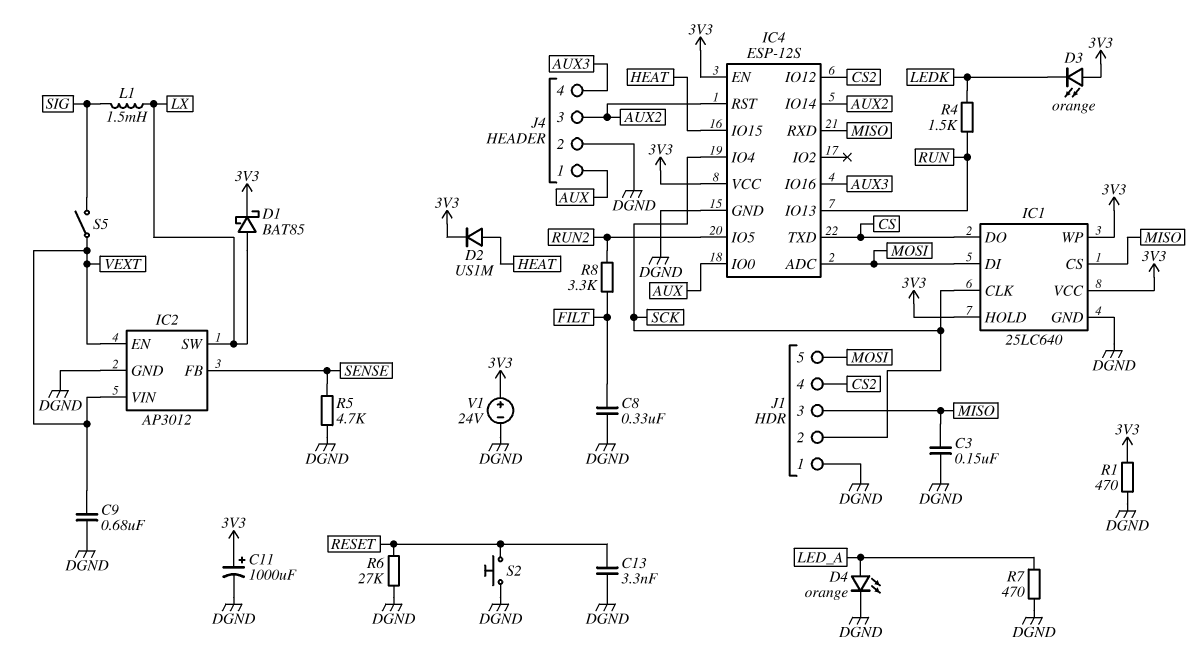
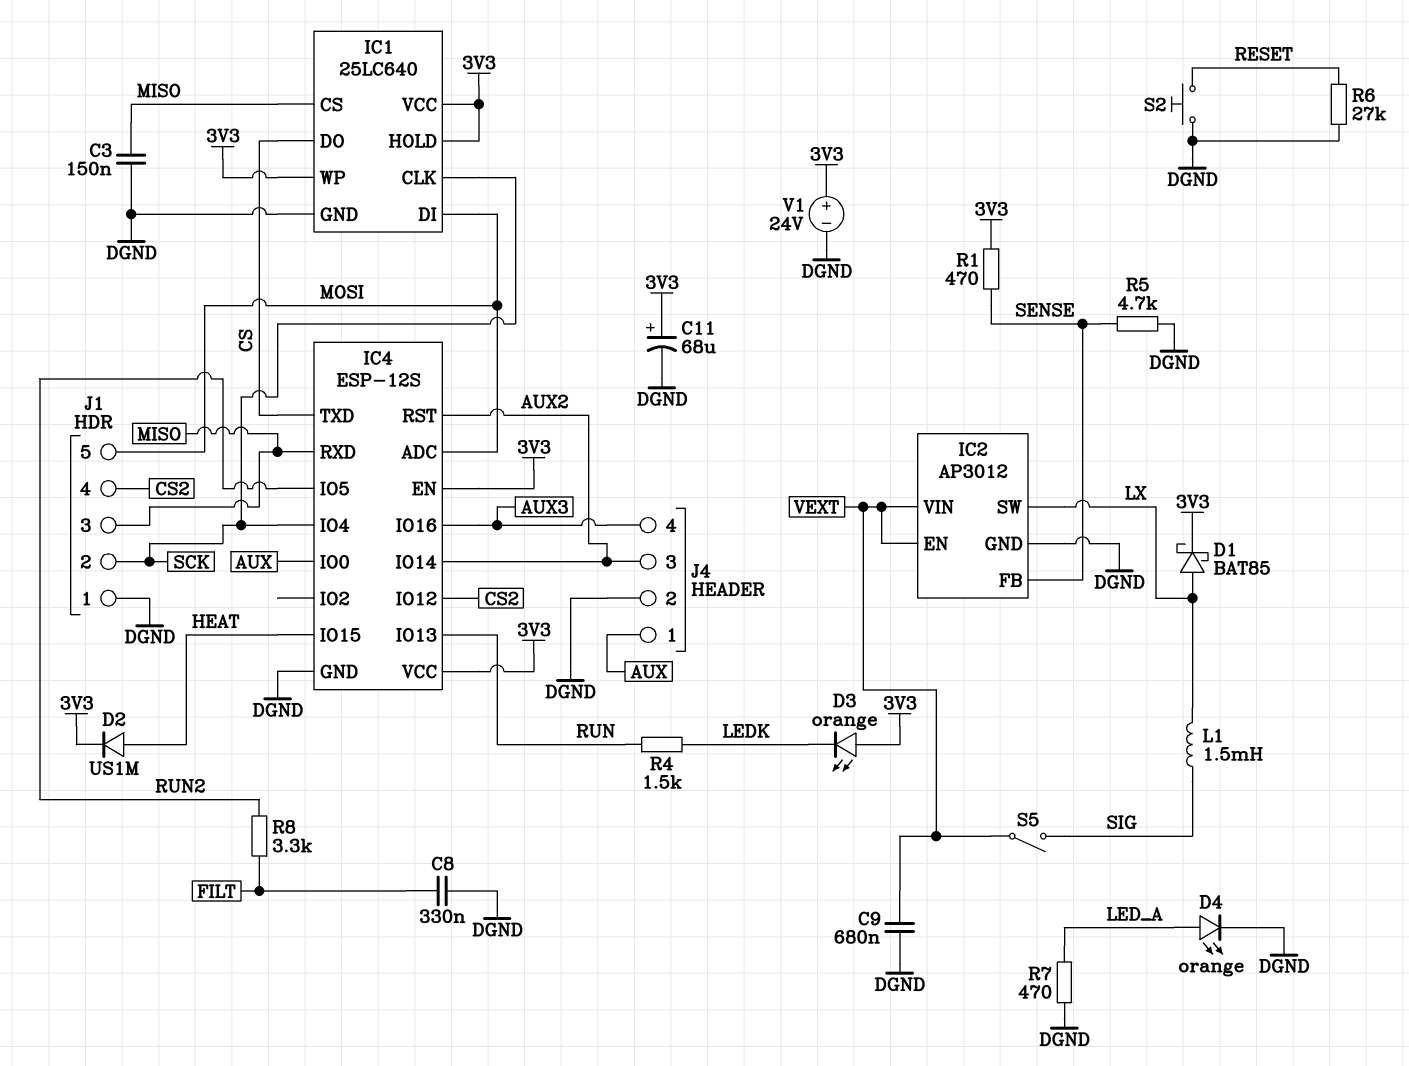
C11: 1000uF (plus 3V3, minus DGND) -> 68uF (plus 3V3, minus DGND)
C13: 3.3nF (DGND, RESET) -> none
R1: 470 (3V3, DGND) -> 470 (3V3, SENSE)

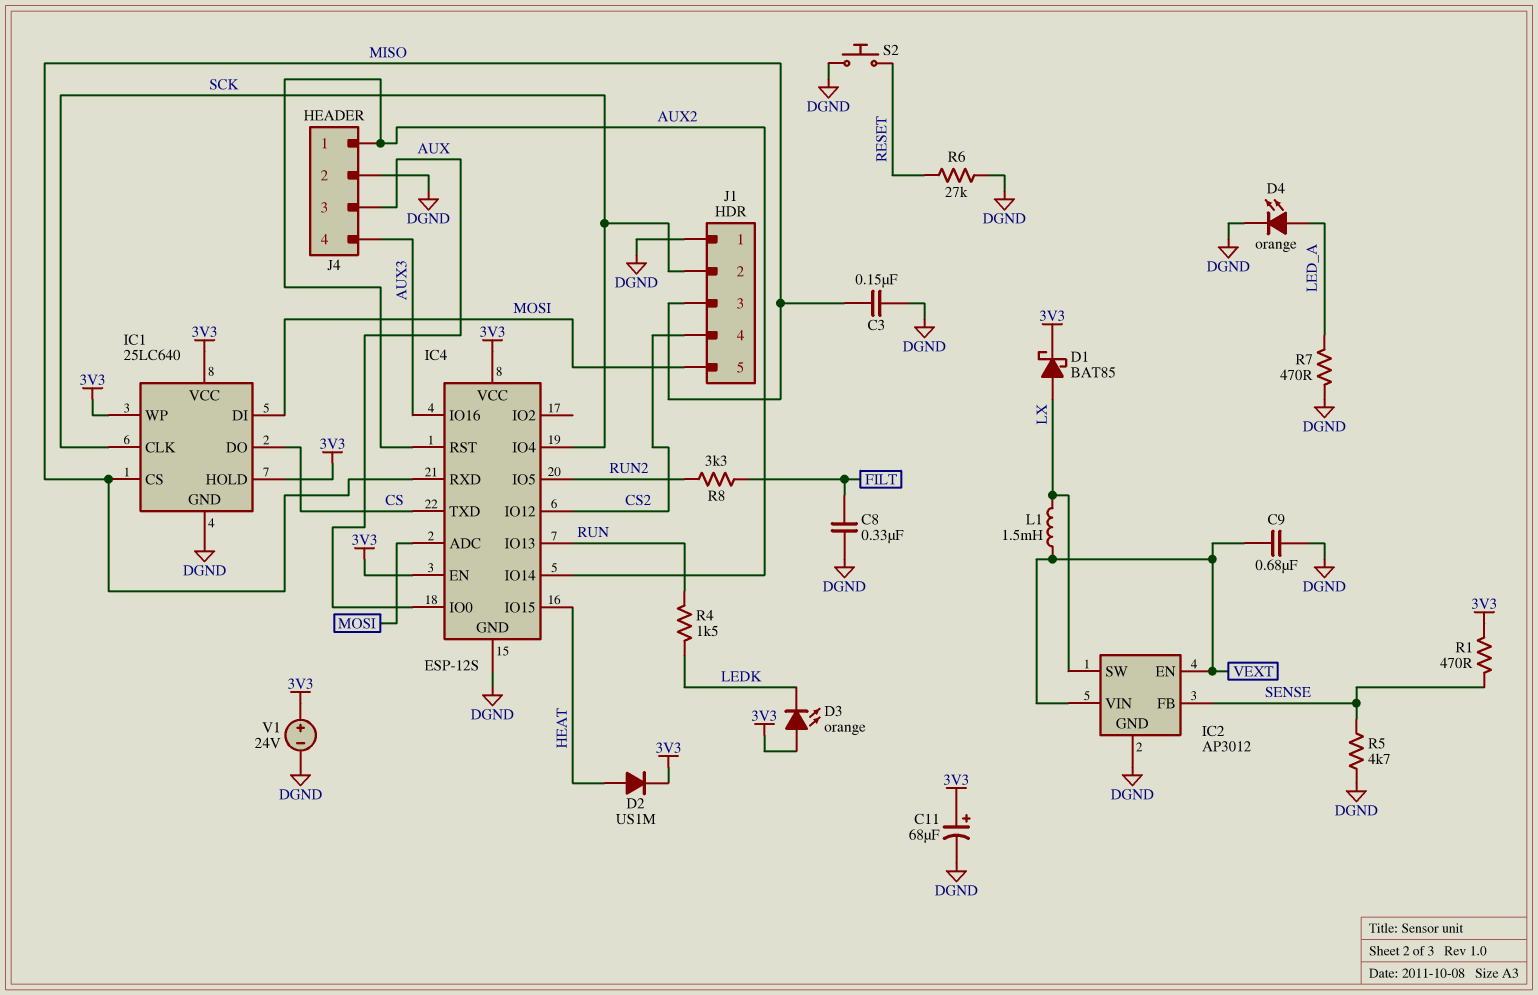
J4 pin 1: AUX -> AUX2
J4 pin 3: AUX2 -> AUX
L1: 1.5mH (LX, SIG) -> 1.5mH (LX, VEXT)
S5: switch (SIG, VEXT) -> none

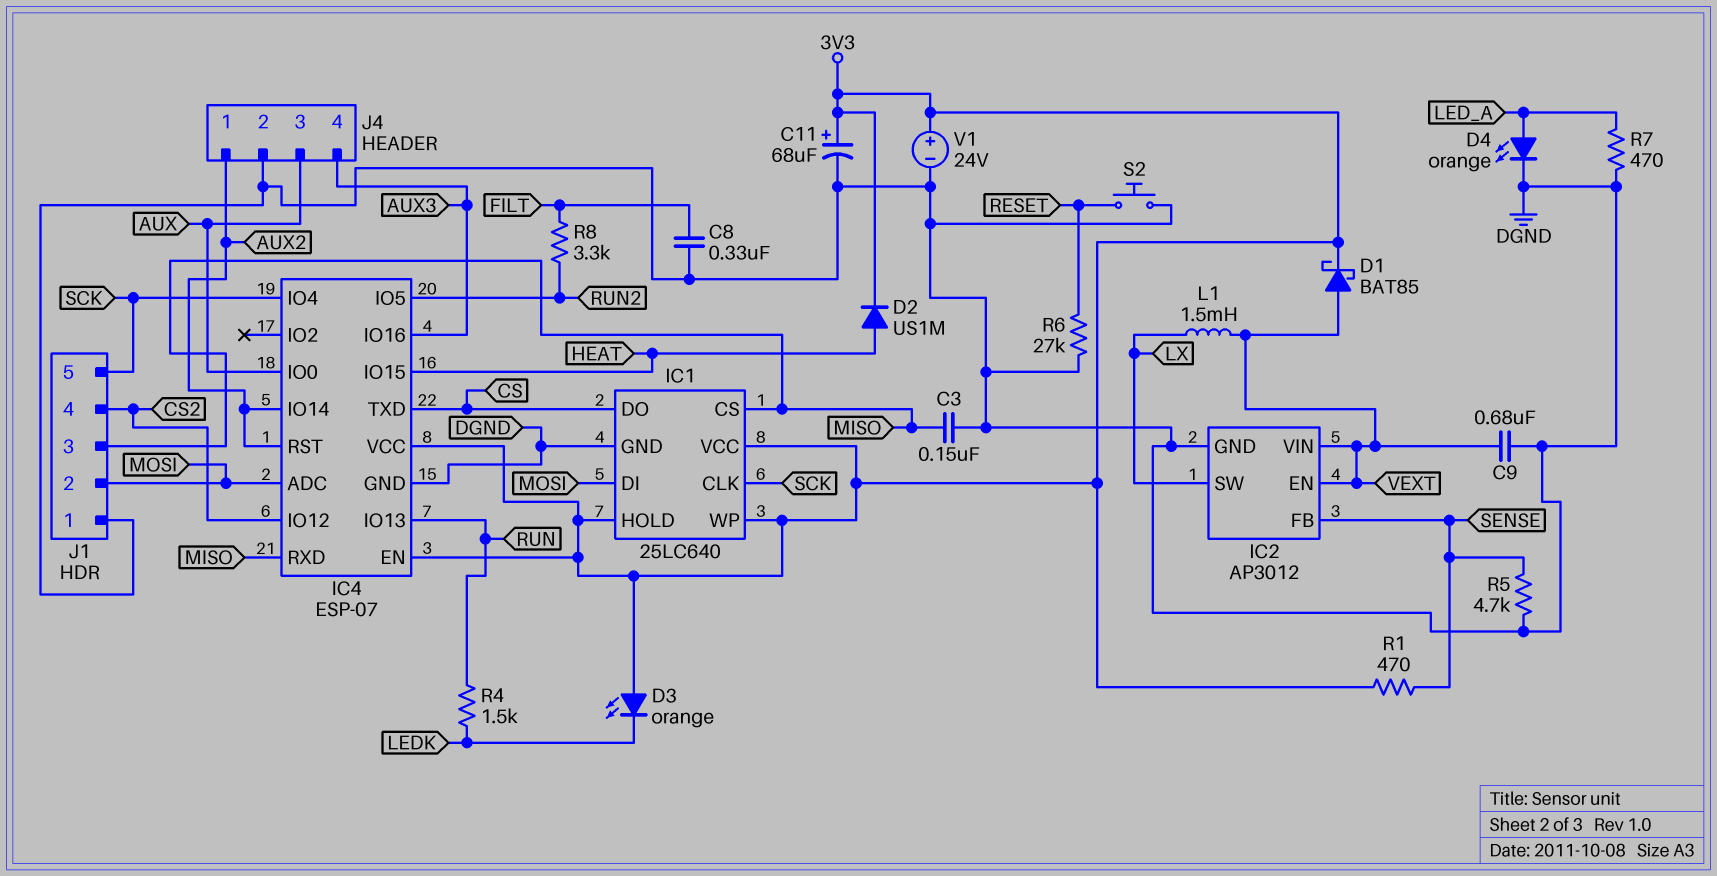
D1: schottky BAT85 (A LX, K 3V3) -> schottky BAT85 (A VEXT, K 3V3)
IC4: ESP-12S -> ESP-07
J1 pin 2: SCK -> MOSI
J1 pin 5: MOSI -> SCK

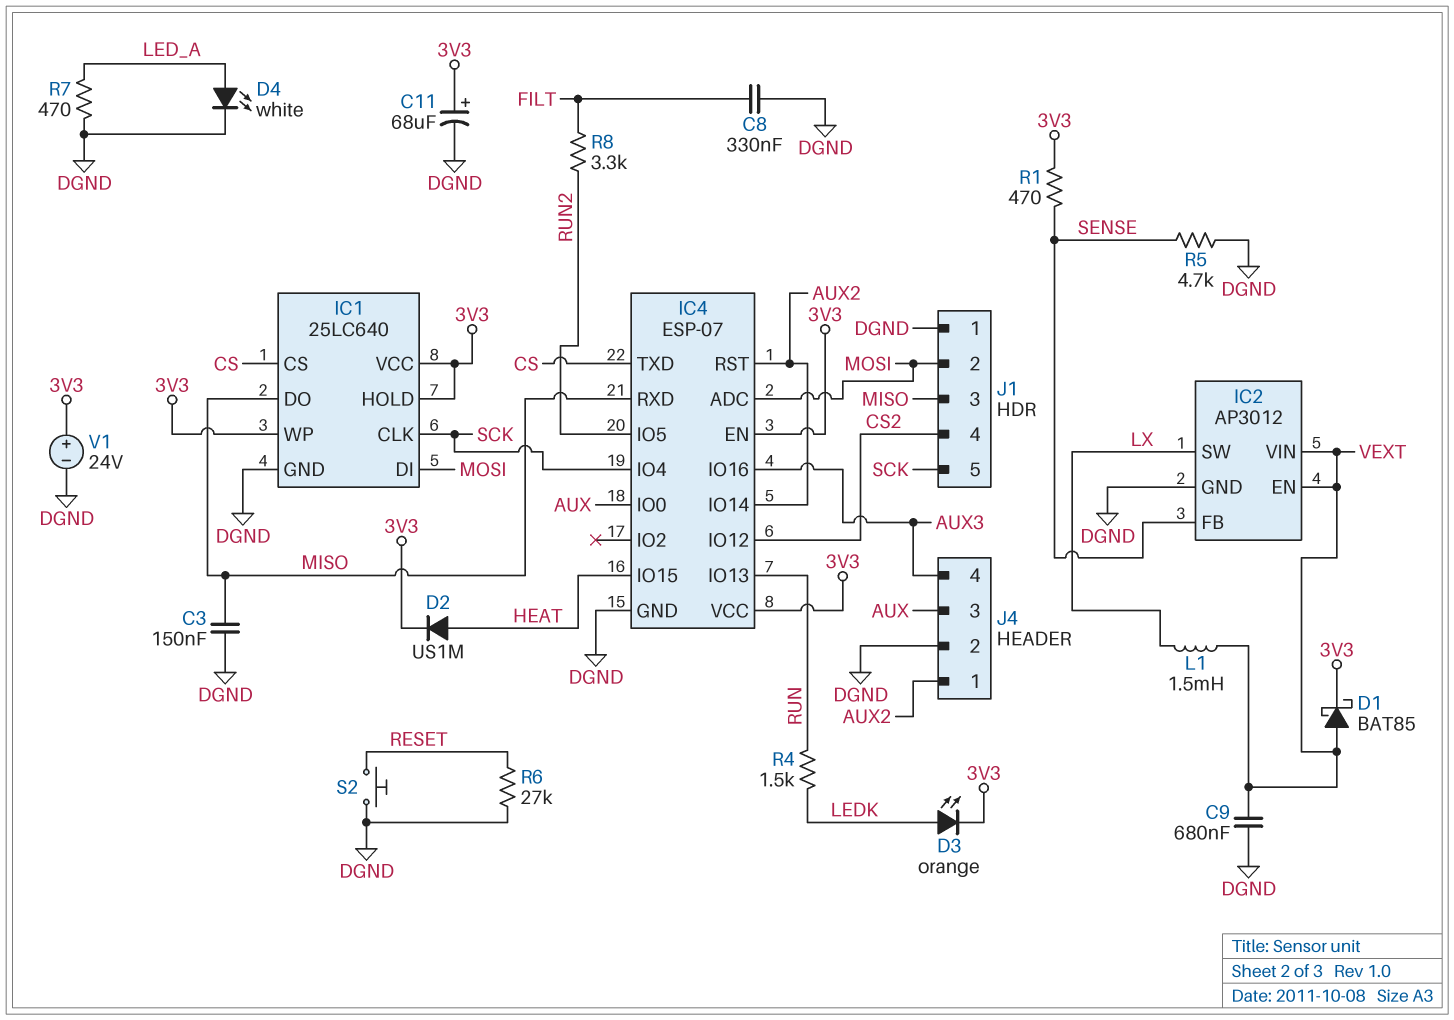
D3: LED orange (A 3V3, K LEDK) -> LED orange (A LEDK, K 3V3)
D4: LED orange (A LED_A, K DGND) -> LED white (A LED_A, K DGND)
IC1 pin CS: MISO -> CS
IC1 pin DO: CS -> MISO

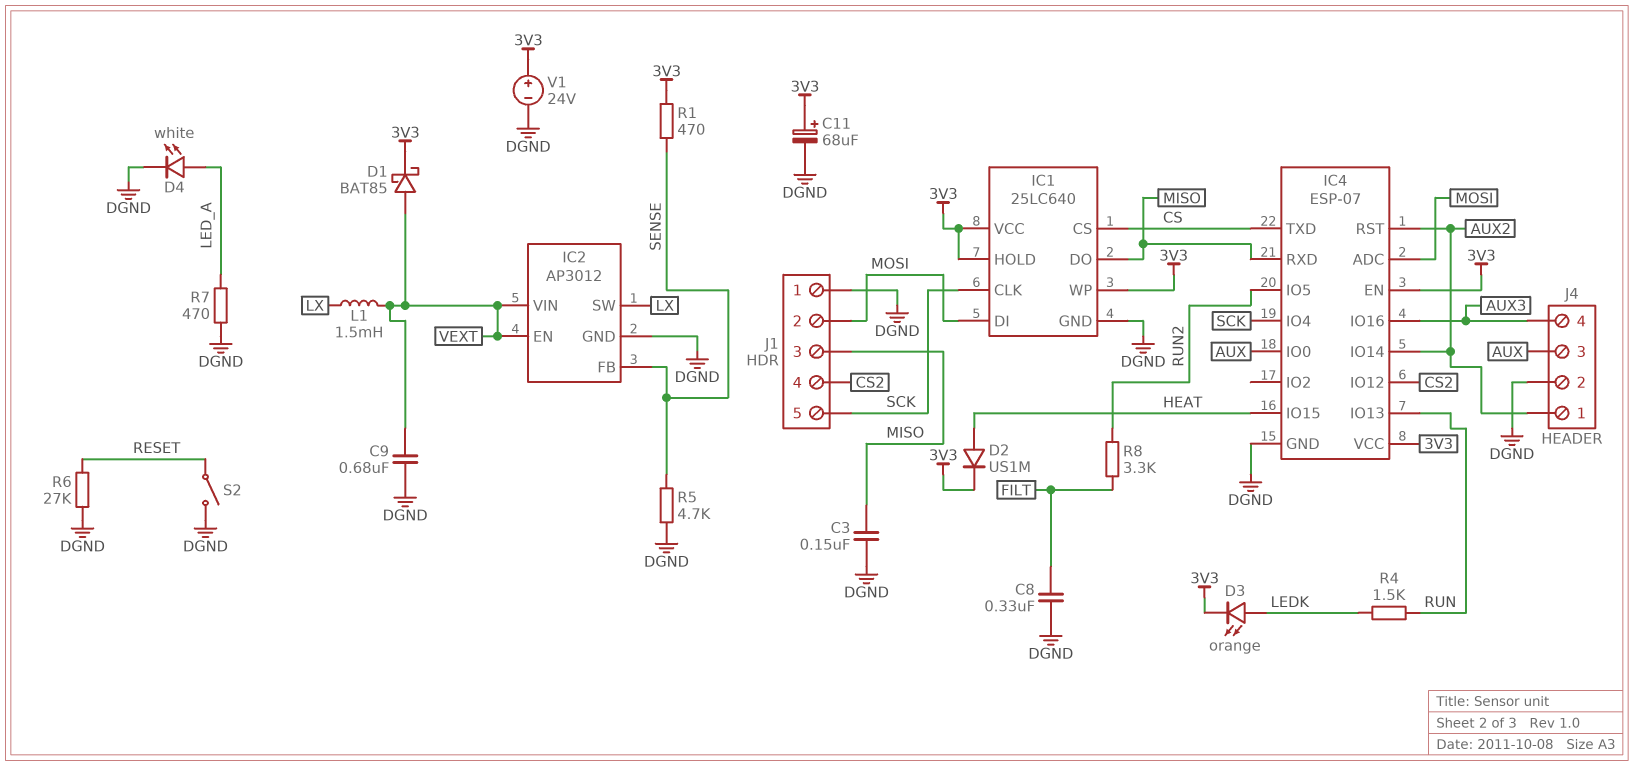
S2: button (DGND, RESET) -> switch (DGND, RESET)

